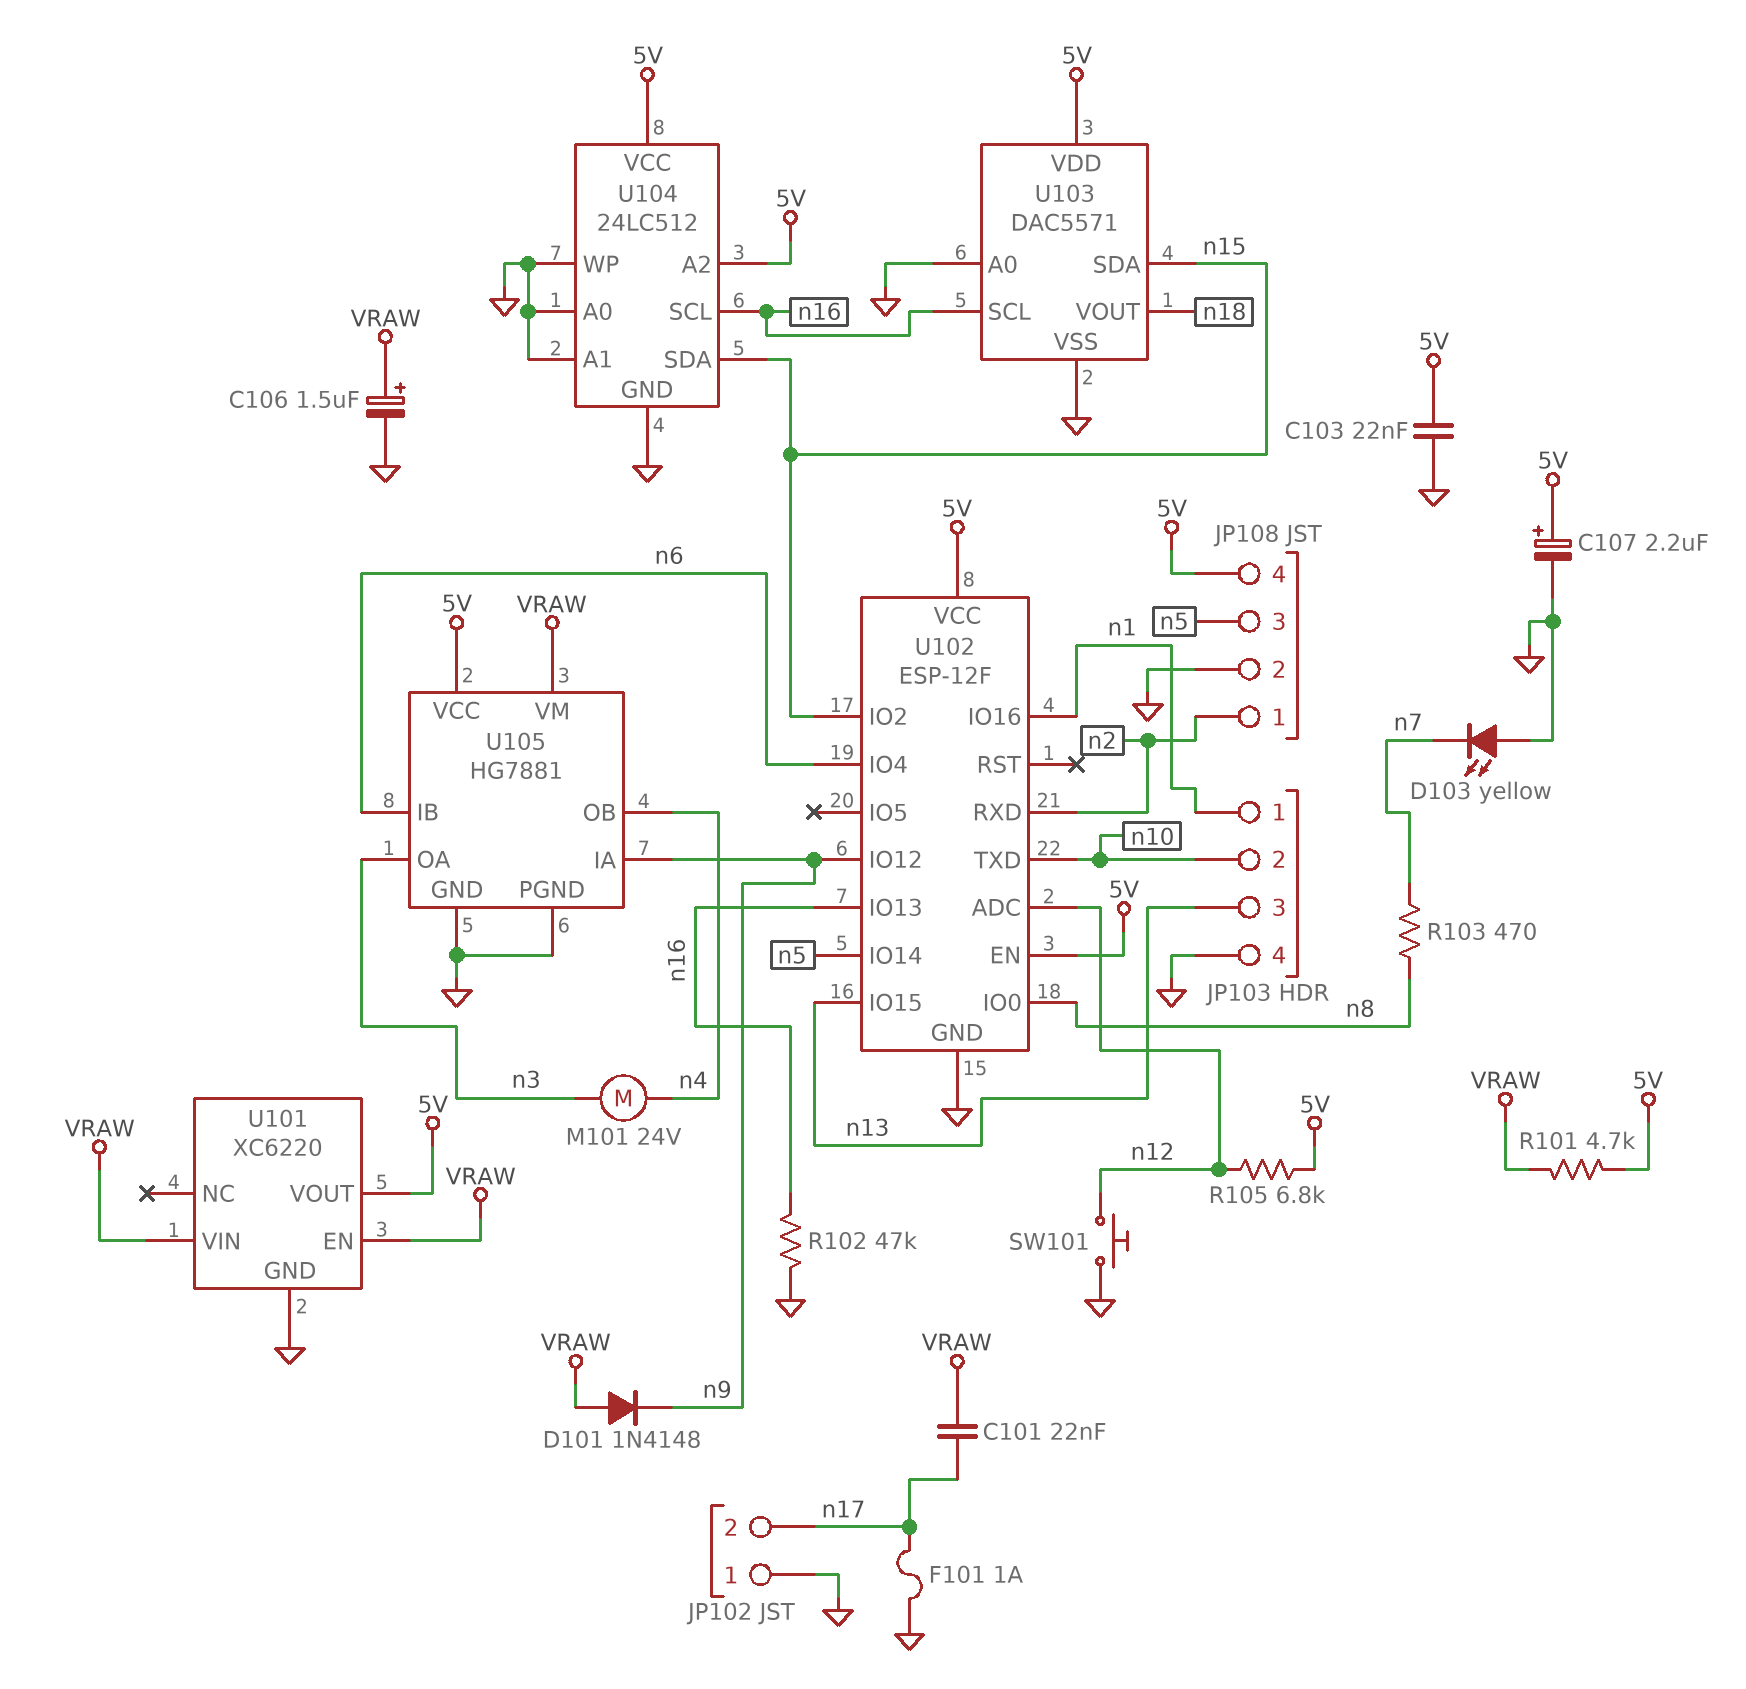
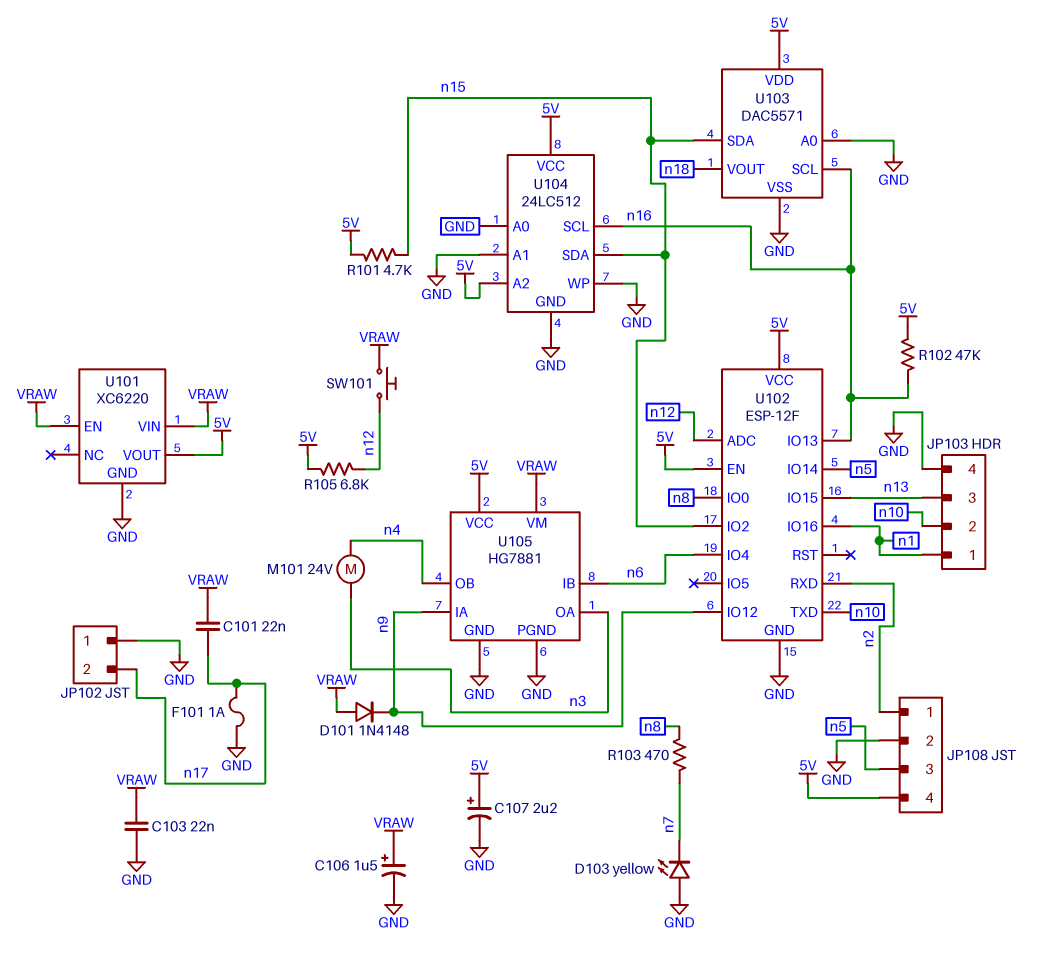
C103: 22nF (5V, GND) -> 22nF (GND, VRAW)
R101: 4.7k (5V, VRAW) -> 4.7k (5V, n15)
R102: 47k (GND, n16) -> 47k (5V, n16)
SW101: button (GND, n12) -> button (VRAW, n12)

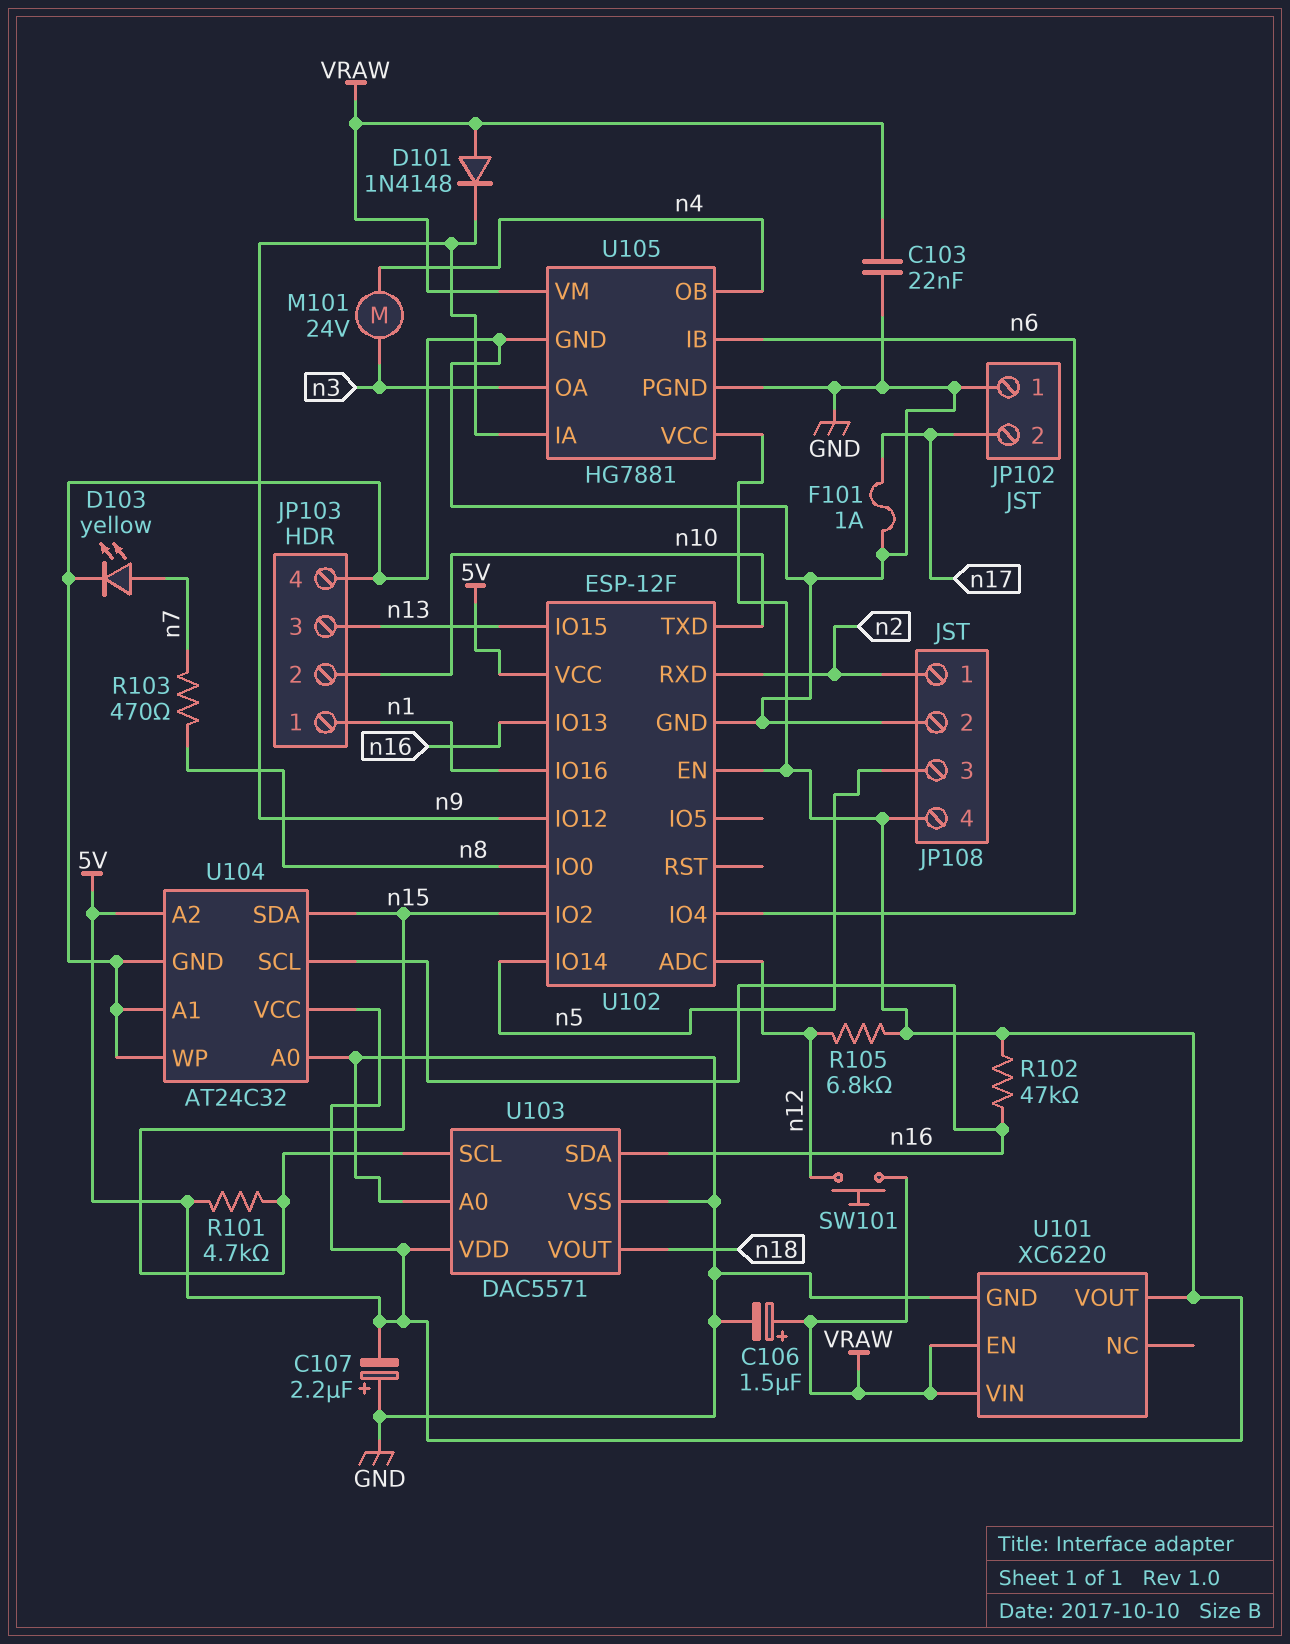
C101: 22nF (VRAW, n17) -> none
C107: 2.2uF (plus 5V, minus GND) -> 2.2uF (plus GND, minus 5V)
D103: LED yellow (A GND, K n7) -> LED yellow (A n7, K GND)
U103 pin SCL: n16 -> n15
U103 pin SDA: n15 -> n16
U104: 24LC512 -> AT24C32

